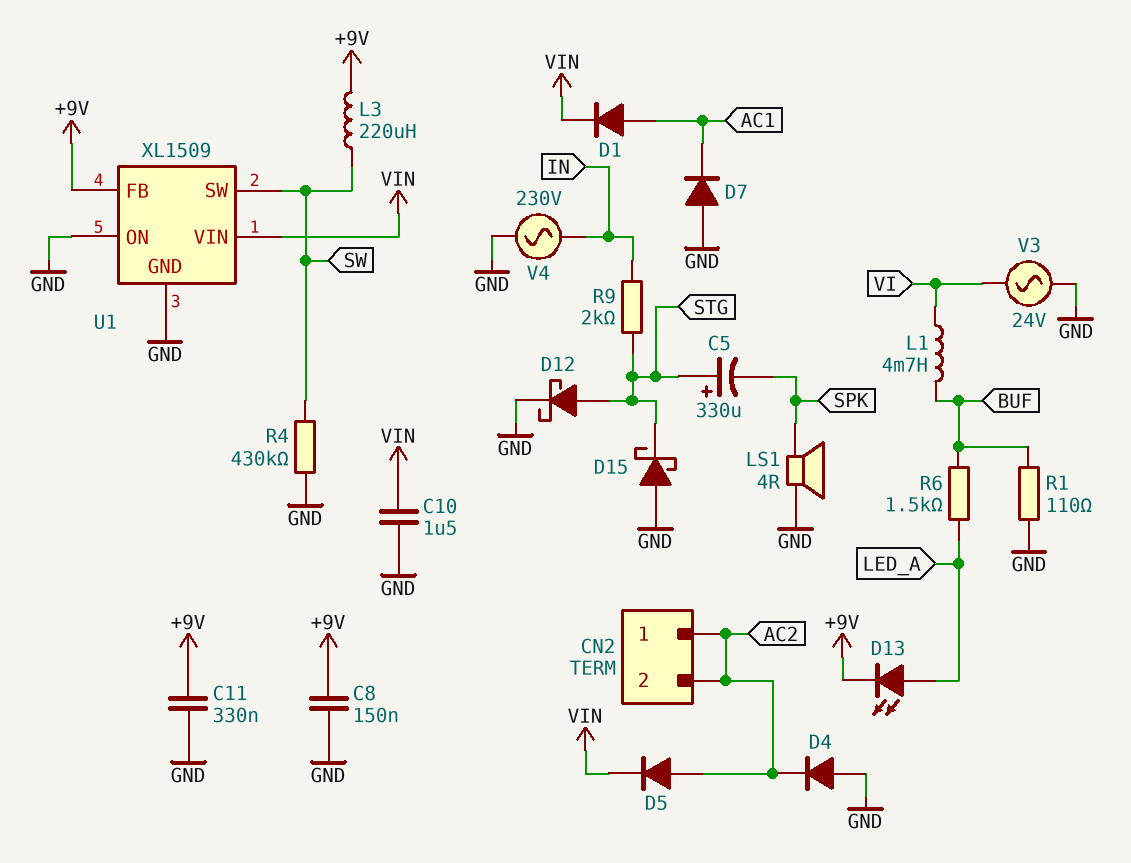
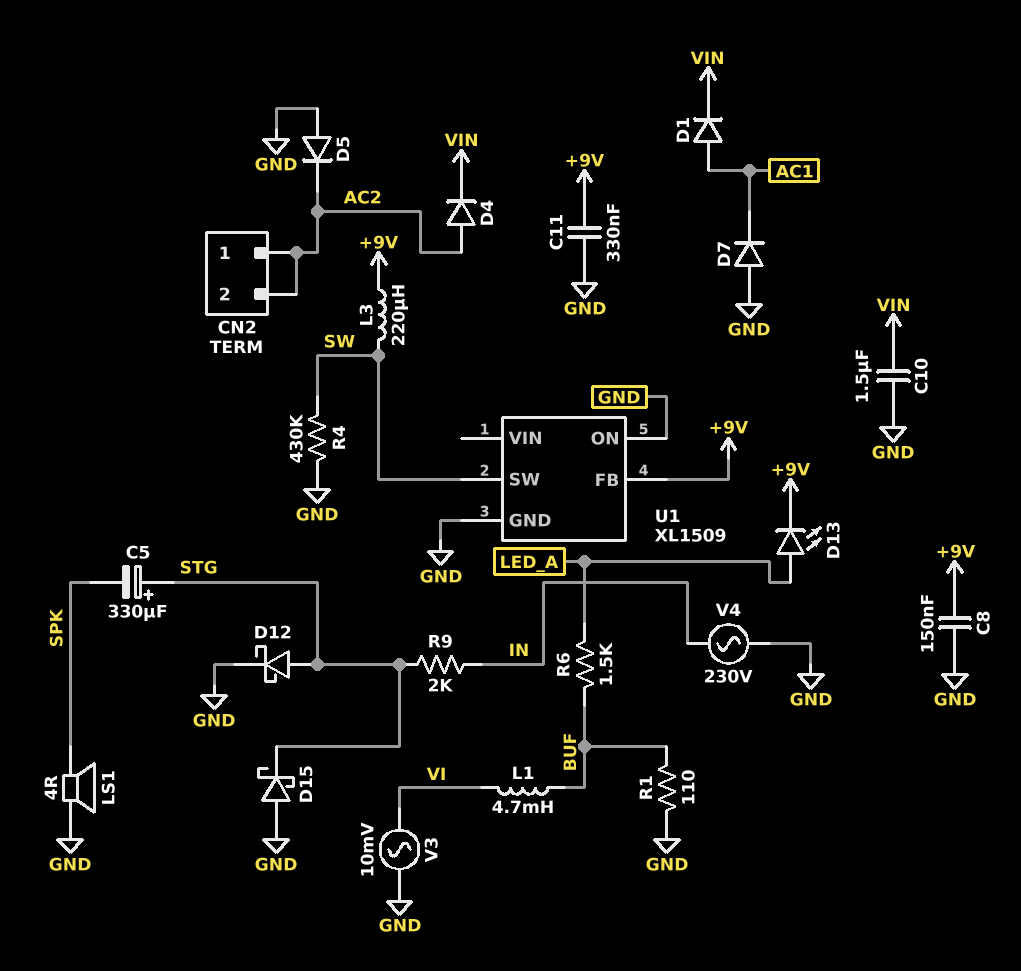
D4: diode (A GND, K AC2) -> diode (A AC2, K VIN)
D5: diode (A AC2, K VIN) -> diode (A GND, K AC2)
U1 pin VIN: VIN -> none
V3: AC 24V (GND, VI) -> AC 10mV (GND, VI)

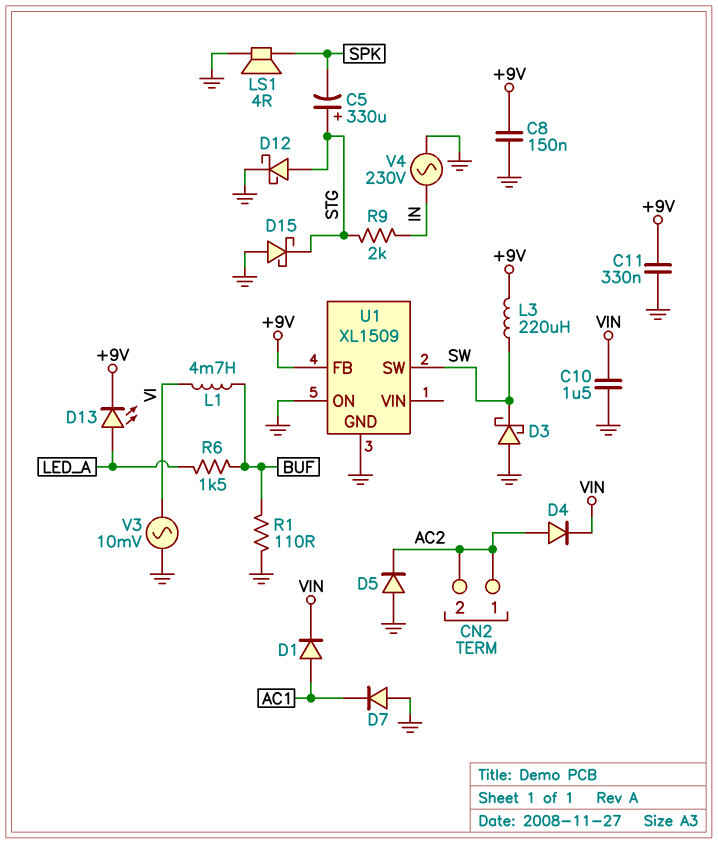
D3: none -> schottky (A GND, K SW)
R4: 430k (GND, SW) -> none

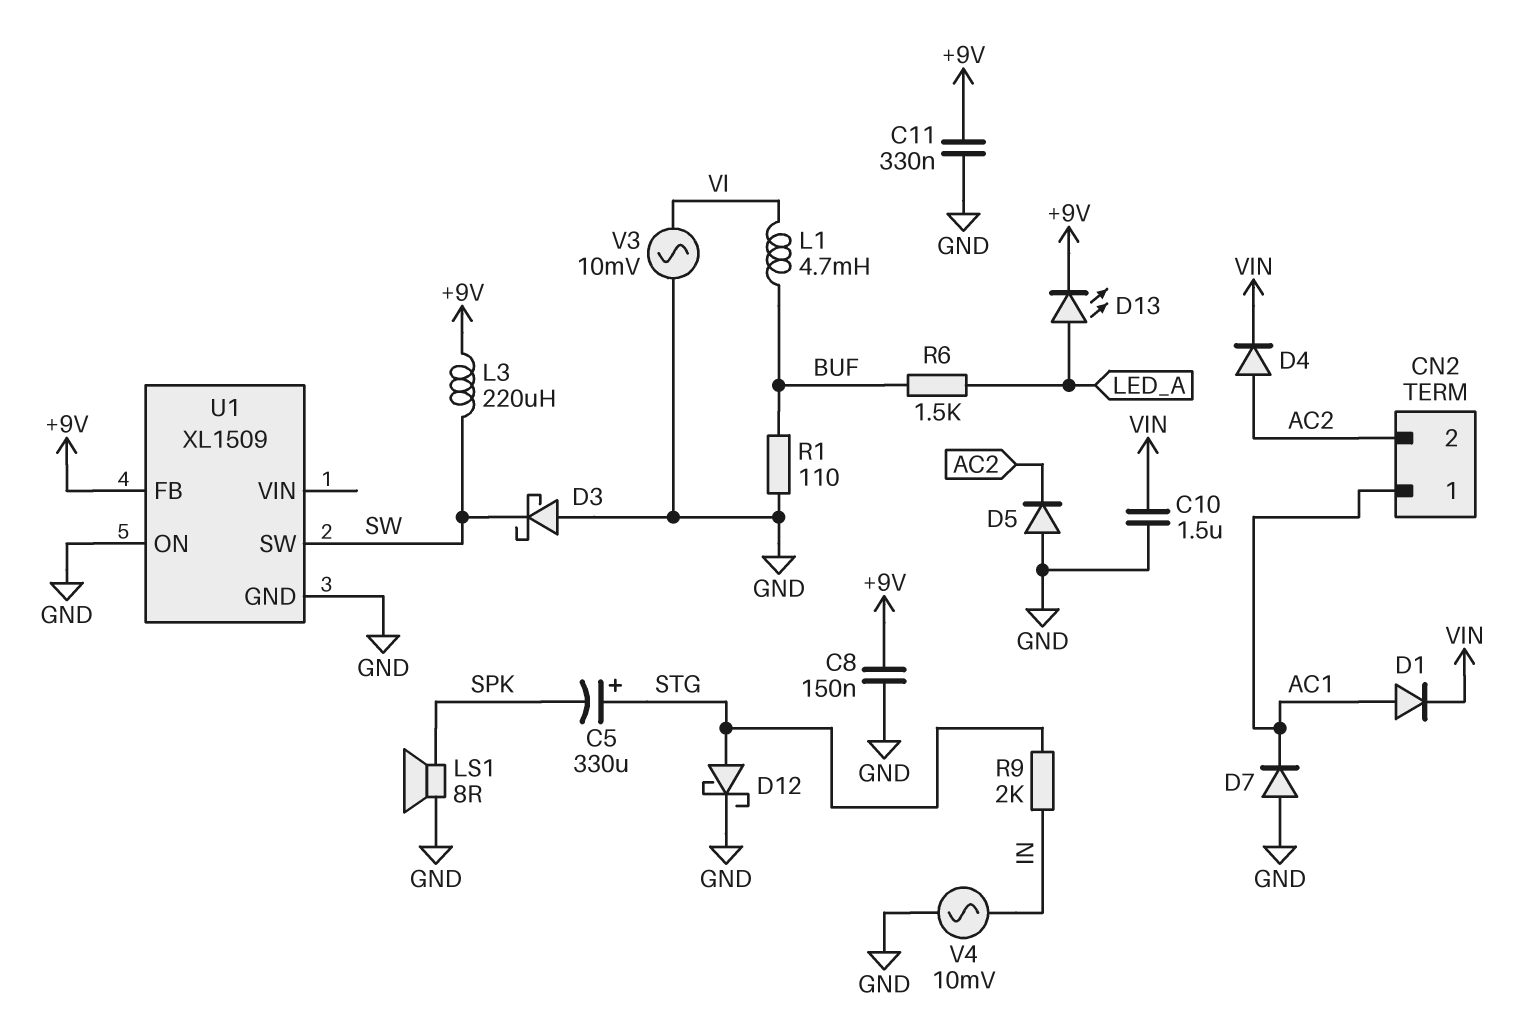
CN2 pin 1: AC2 -> AC1
D15: schottky (A GND, K STG) -> none
LS1: speaker 4R (GND, SPK) -> speaker 8R (GND, SPK)
V4: AC 230V (GND, IN) -> AC 10mV (GND, IN)

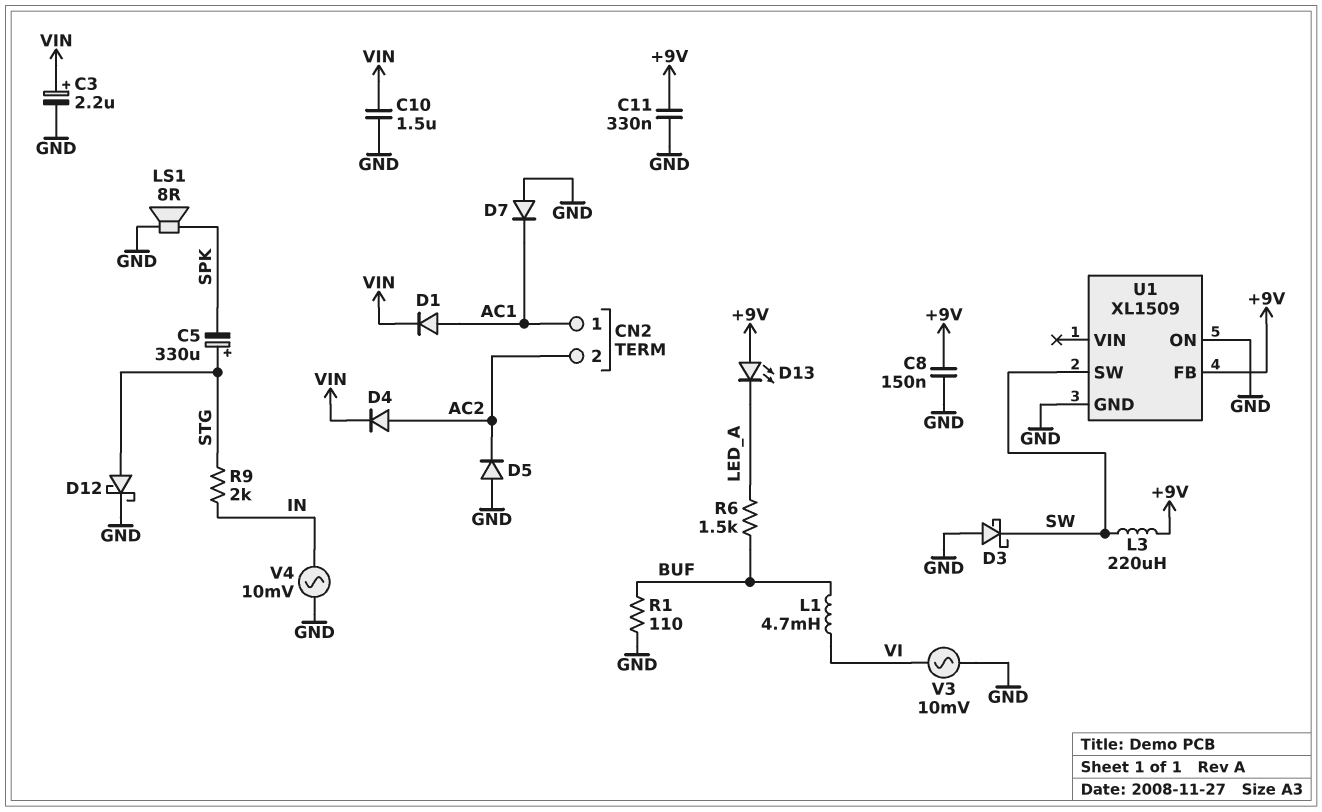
C3: none -> 2.2uF (plus VIN, minus GND)
D13: LED (A LED_A, K +9V) -> LED (A +9V, K LED_A)

